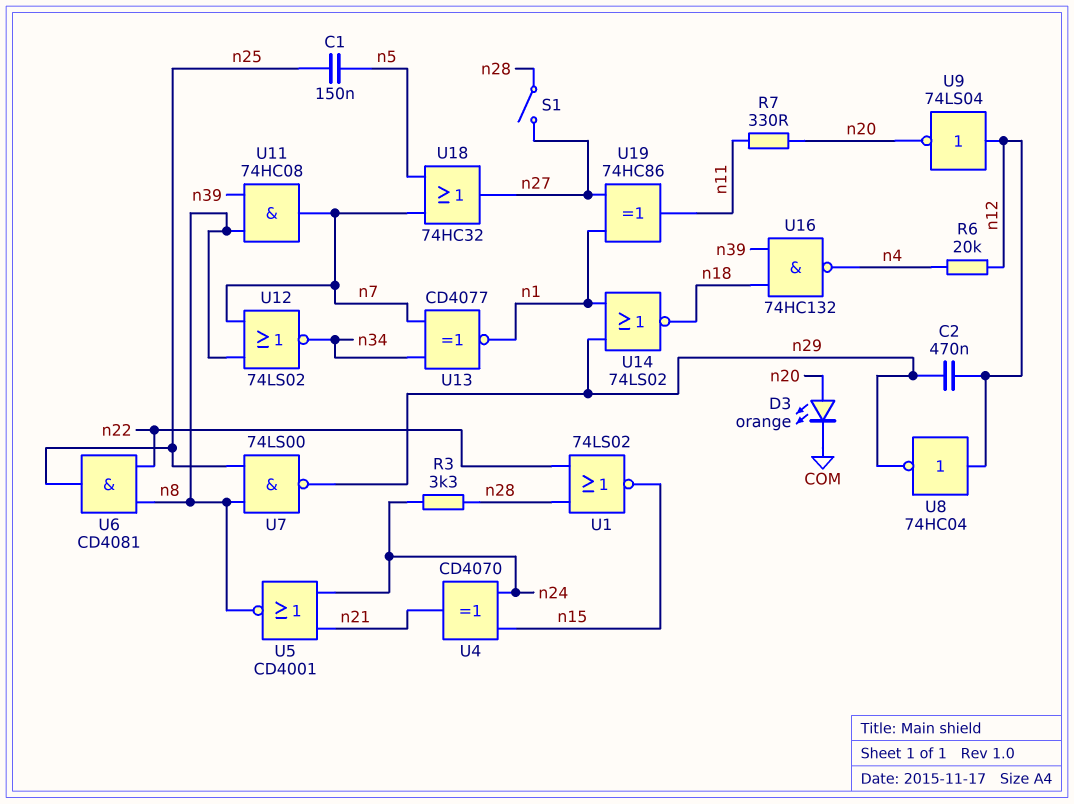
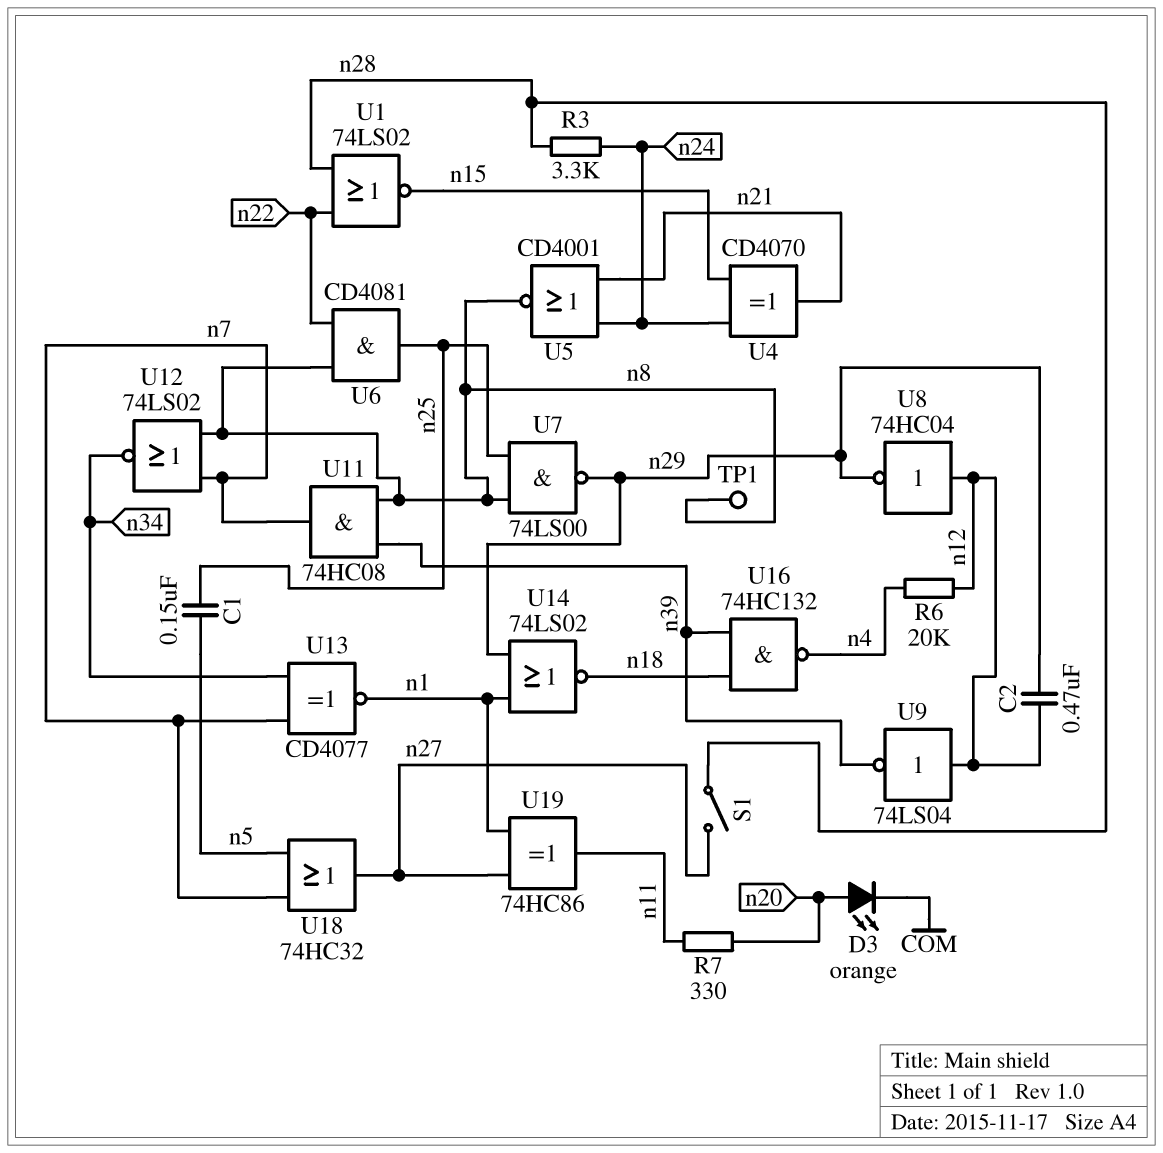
TP1: none -> test point (n8)
U9: NOT 74LS04 (in n12, out n20) -> NOT 74LS04 (in n12, out n39)

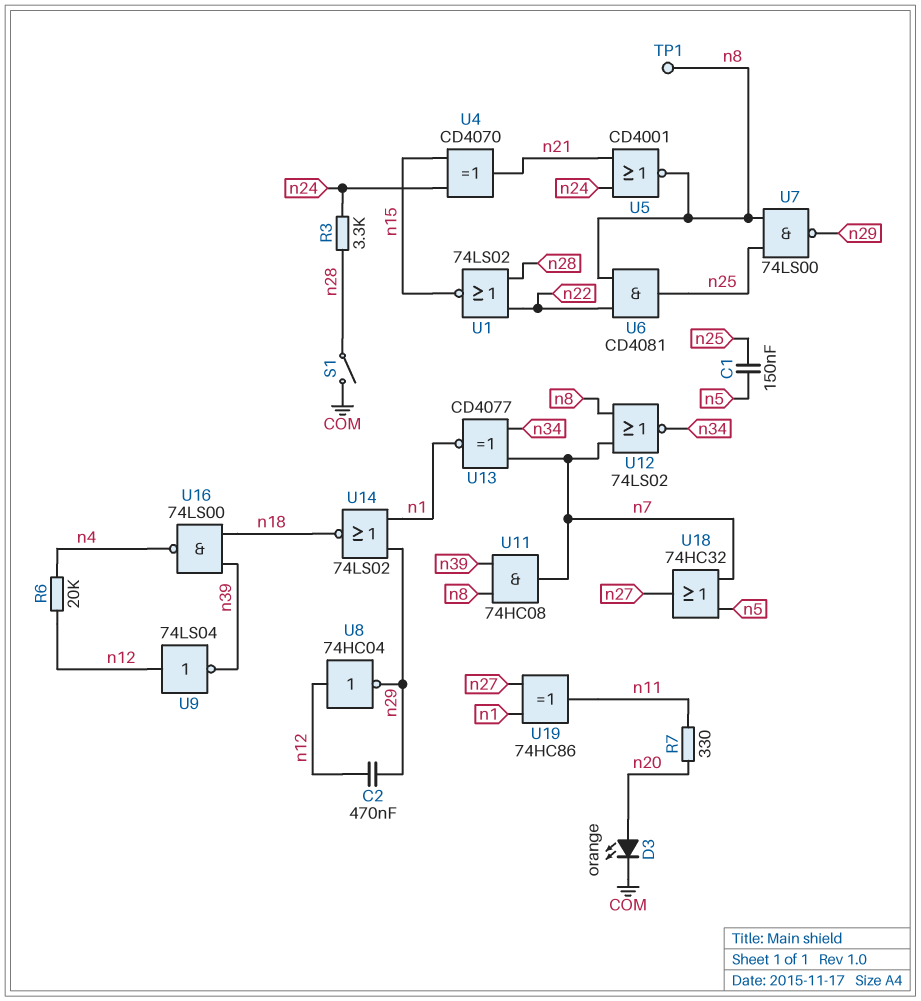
S1: switch (n27, n28) -> switch (COM, n28)
U16: NAND 74HC132 (in n18, in n39, out n4) -> NAND 74LS00 (in n18, in n39, out n4)

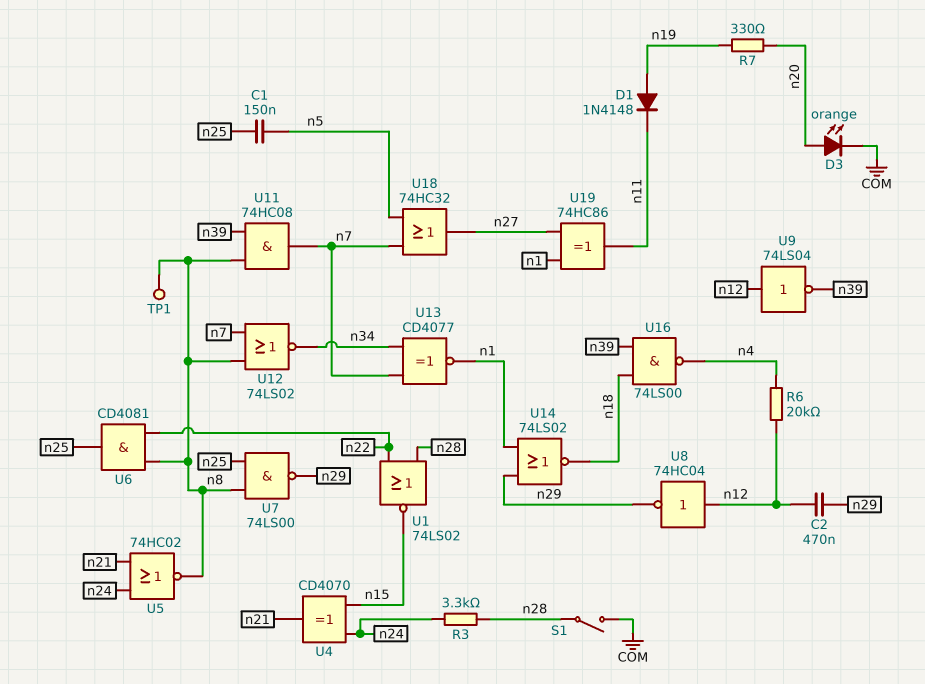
D1: none -> diode 1N4148 (A n19, K n11)
R7: 330 (n11, n20) -> 330 (n19, n20)
U5: NOR CD4001 (in n21, in n24, out n8) -> NOR 74HC02 (in n21, in n24, out n8)

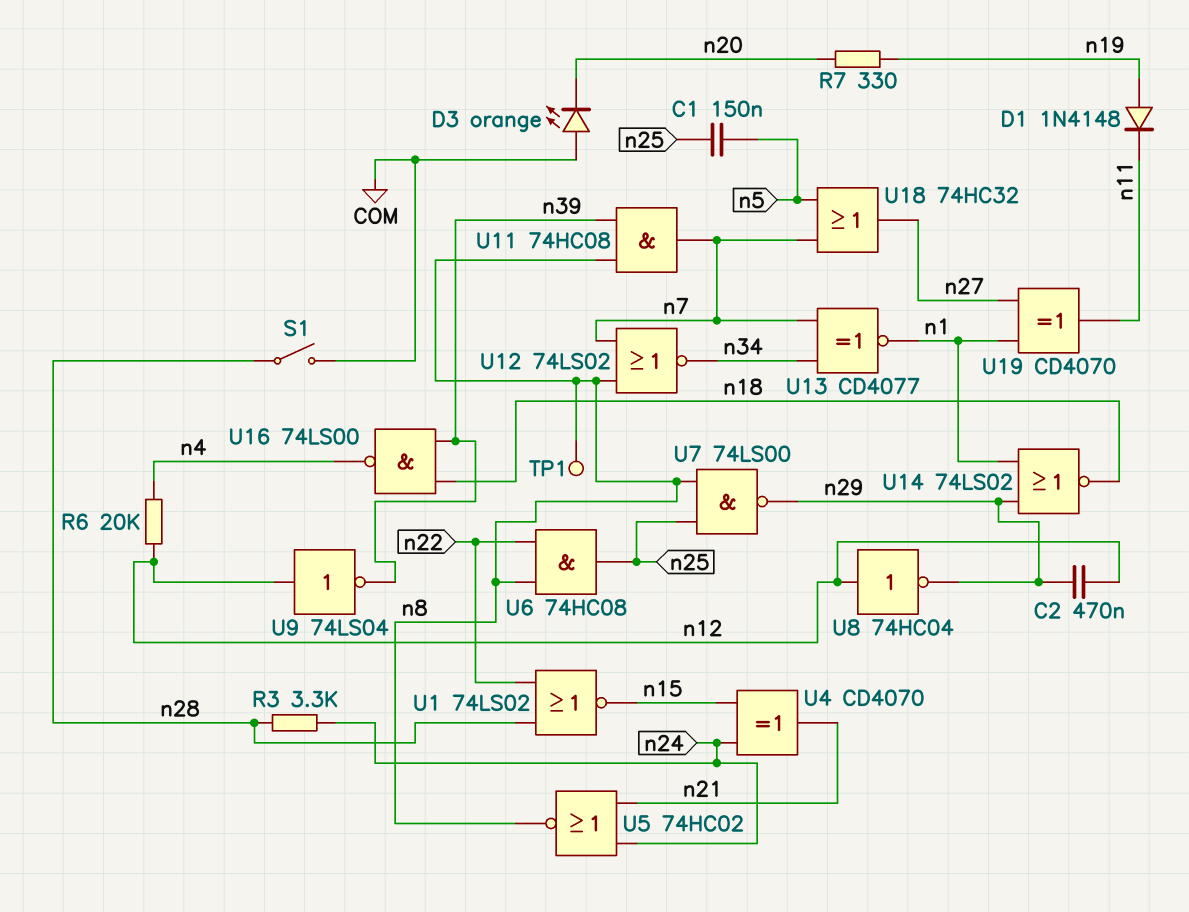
D3: LED orange (A n20, K COM) -> LED orange (A COM, K n20)
U6: AND CD4081 (in n8, in n22, out n25) -> AND 74HC08 (in n8, in n22, out n25)
U19: XOR 74HC86 (in n1, in n27, out n11) -> XOR CD4070 (in n1, in n27, out n11)

